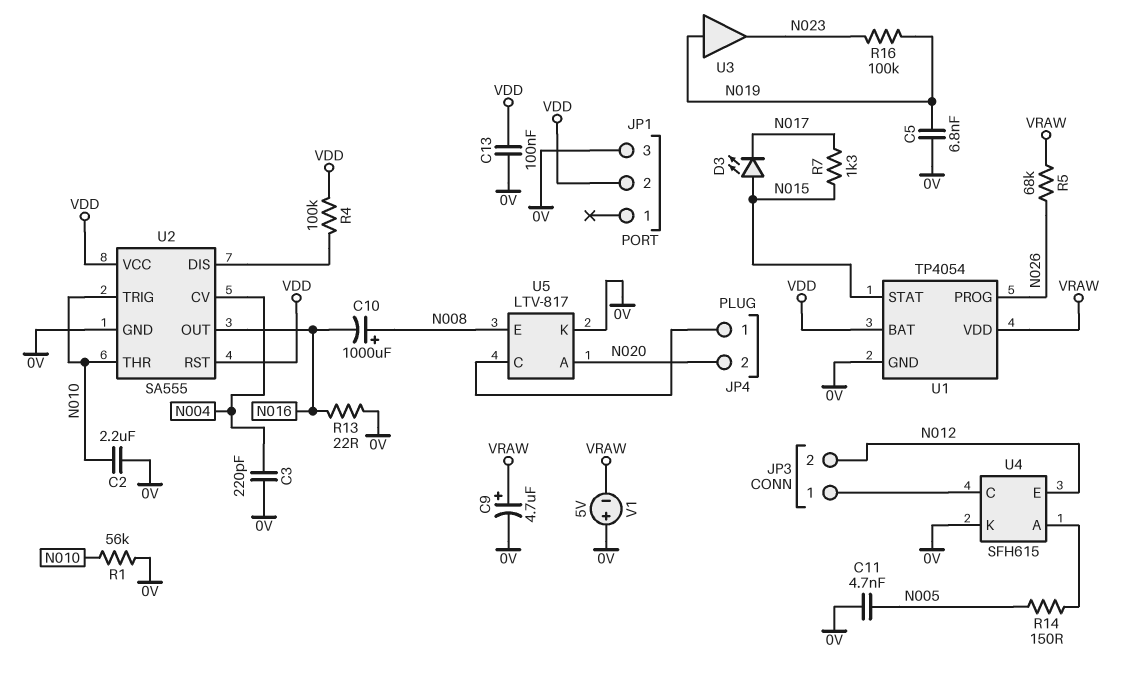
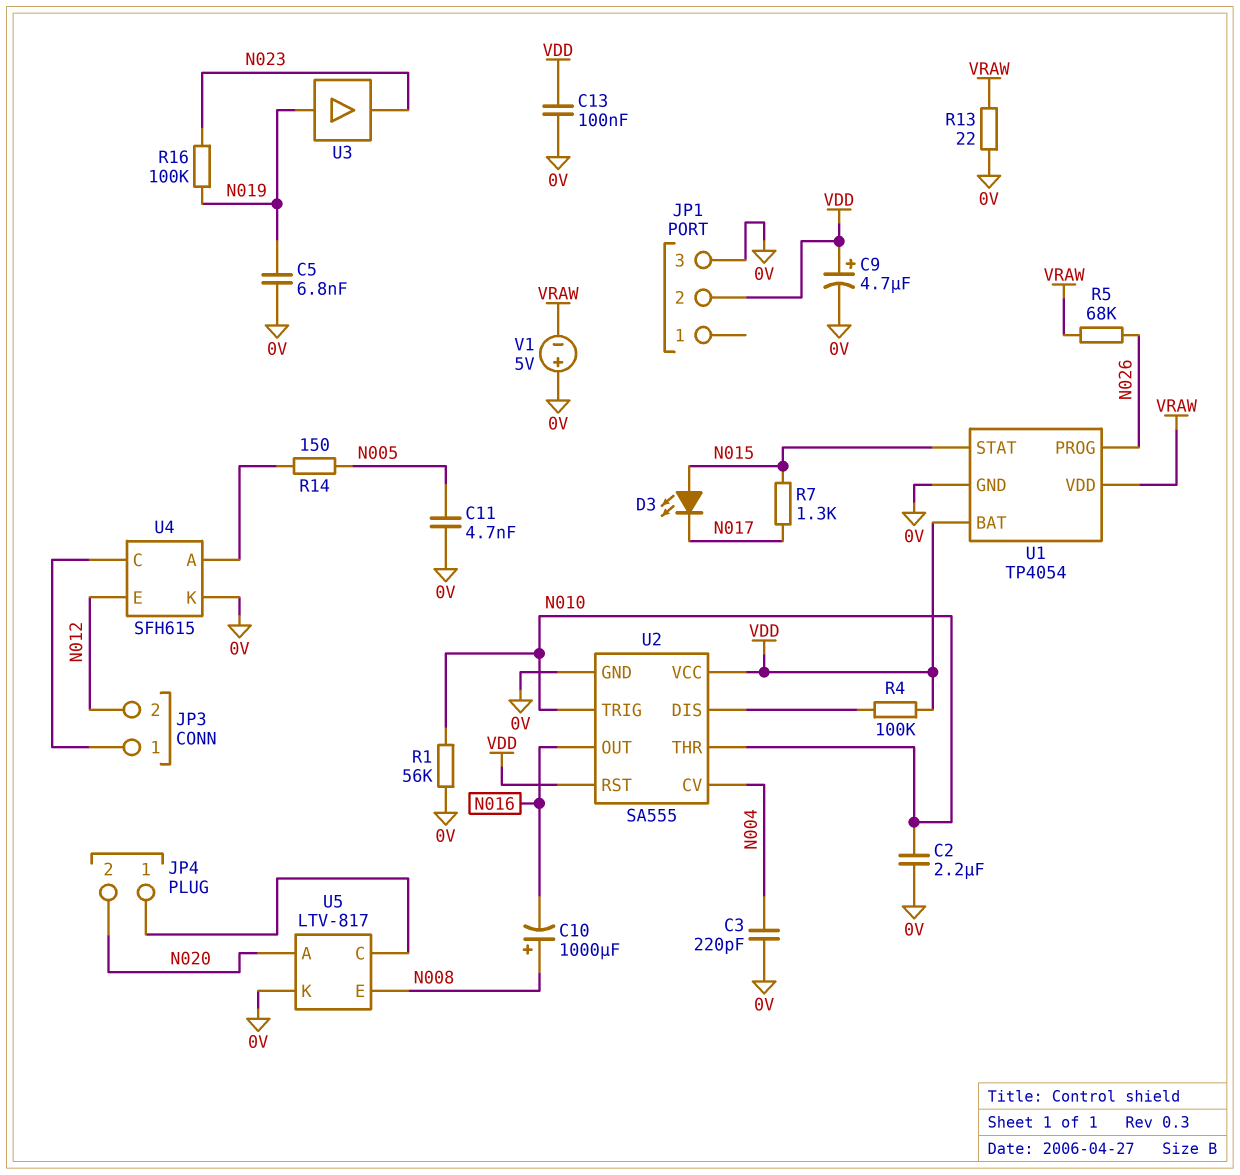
C9: 4.7uF (plus VRAW, minus 0V) -> 4.7uF (plus VDD, minus 0V)
R13: 22 (0V, N016) -> 22 (0V, VRAW)

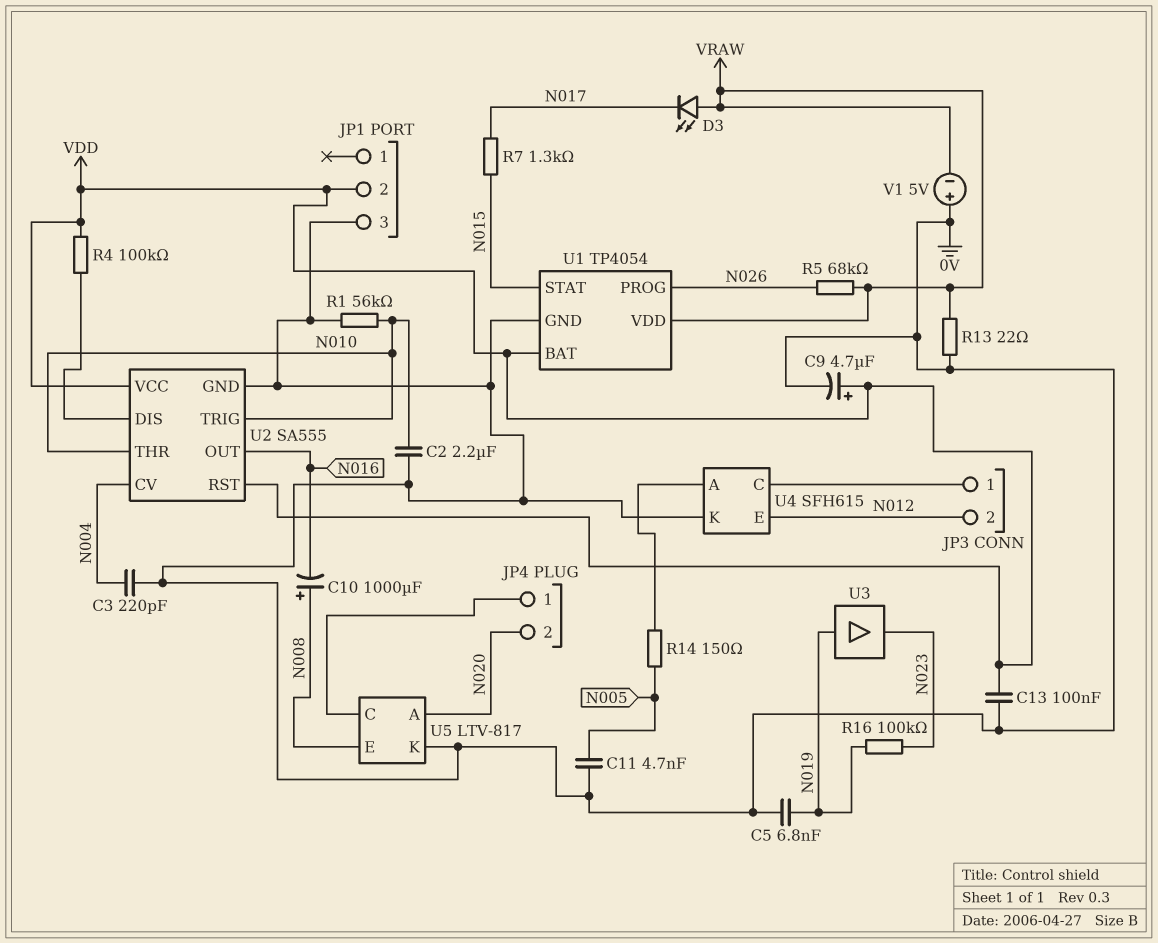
D3: LED (A N015, K N017) -> LED (A VRAW, K N017)

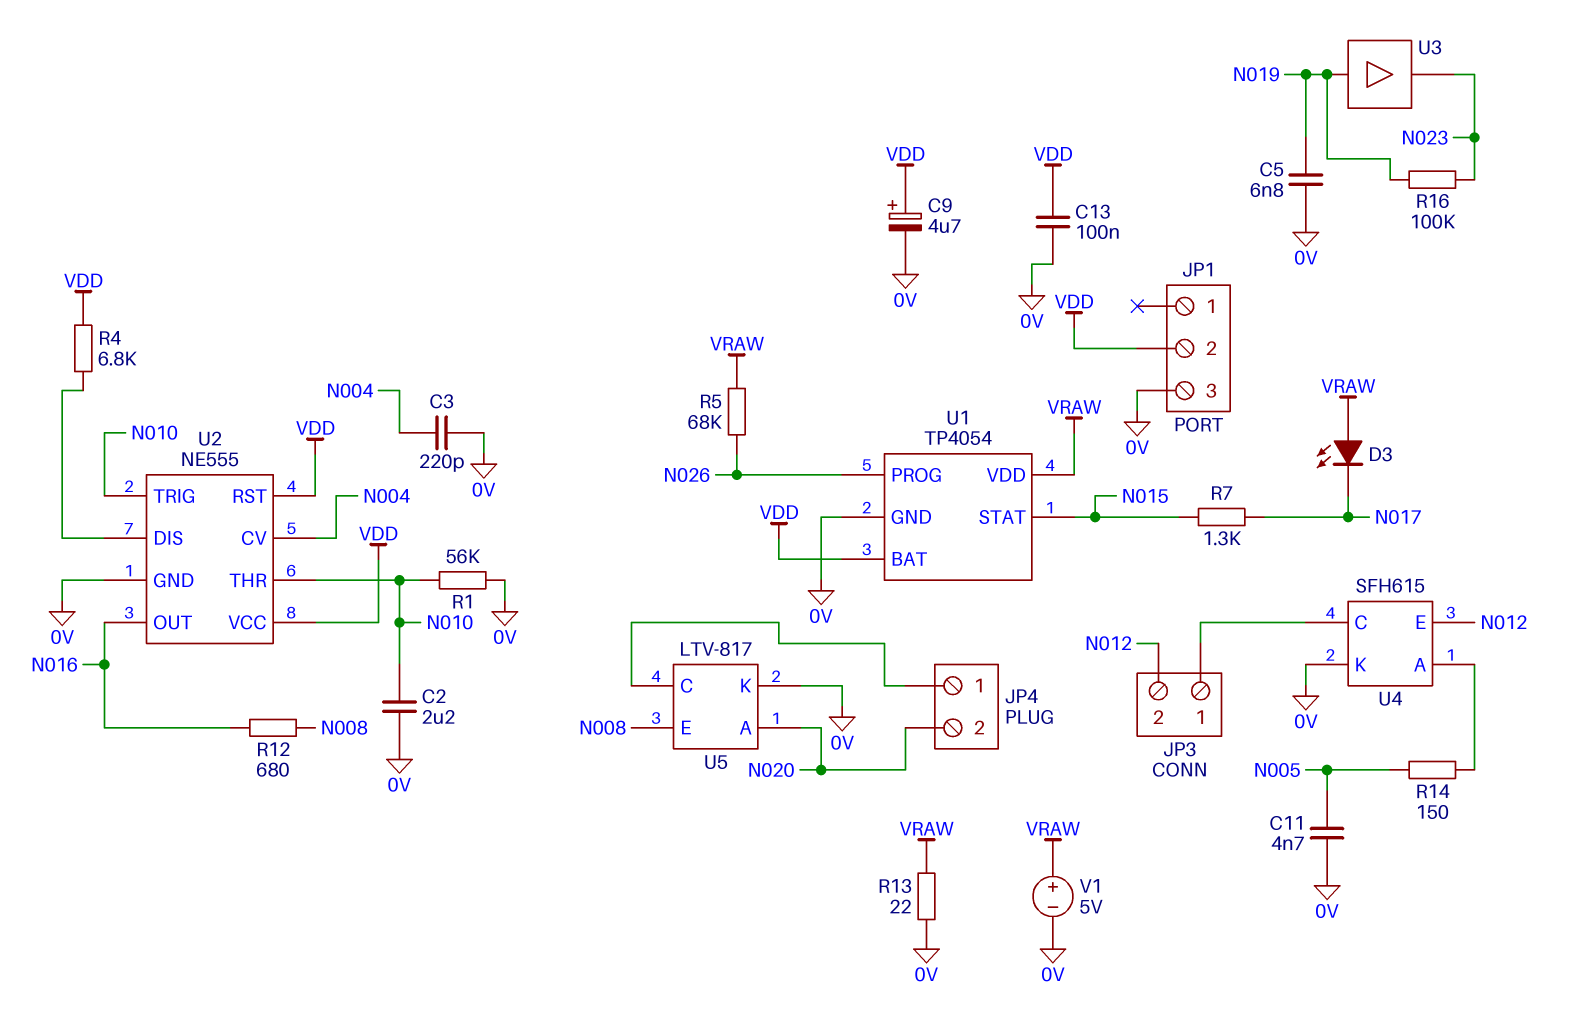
C10: 1000uF (plus N008, minus N016) -> none
R4: 100k (U2/DIS, VDD) -> 6.8k (U2/DIS, VDD)
R12: none -> 680 (N008, N016)
U2: SA555 -> NE555
V1: 5V (plus 0V, minus VRAW) -> 5V (plus VRAW, minus 0V)

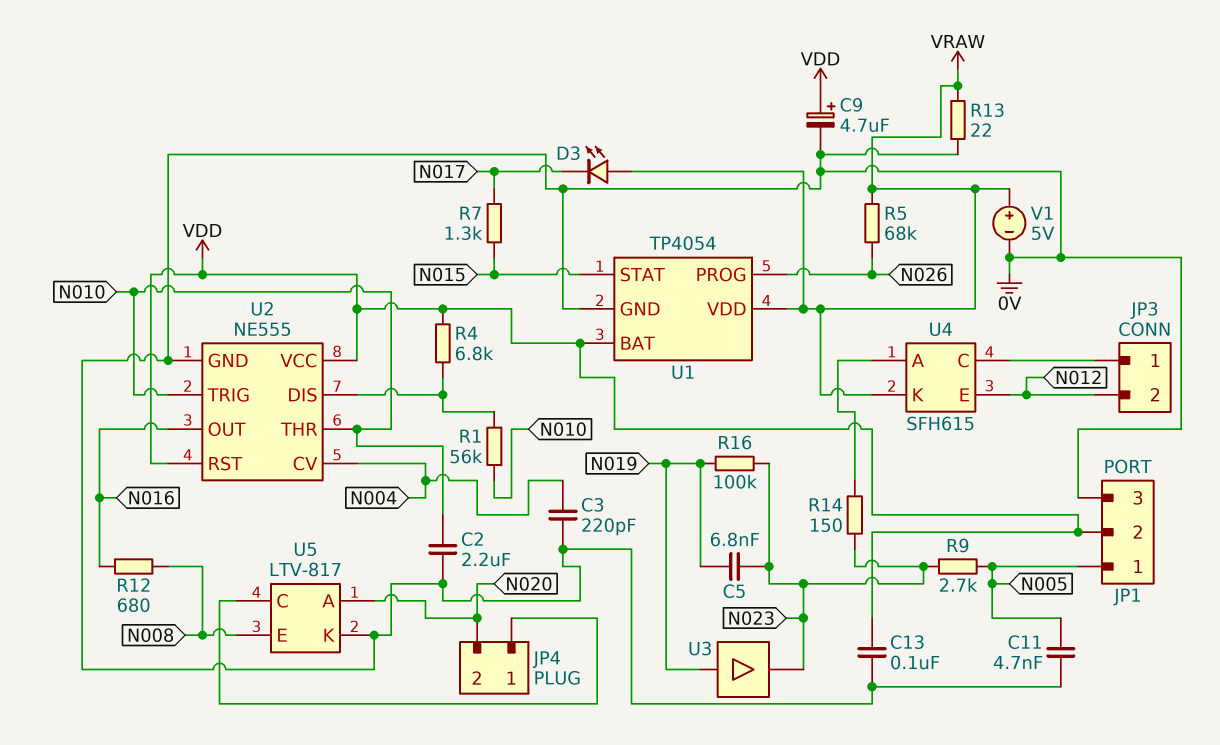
C5: 6.8nF (0V, N019) -> 6.8nF (N019, N023)
JP1 pin 1: none -> N005
R1: 56k (0V, N010) -> 56k (N010, U2/DIS)
R9: none -> 2.7k (N005, N023)
R14: 150 (N005, U4/A) -> 150 (N023, U4/A)
U4 pin K: 0V -> VRAW

